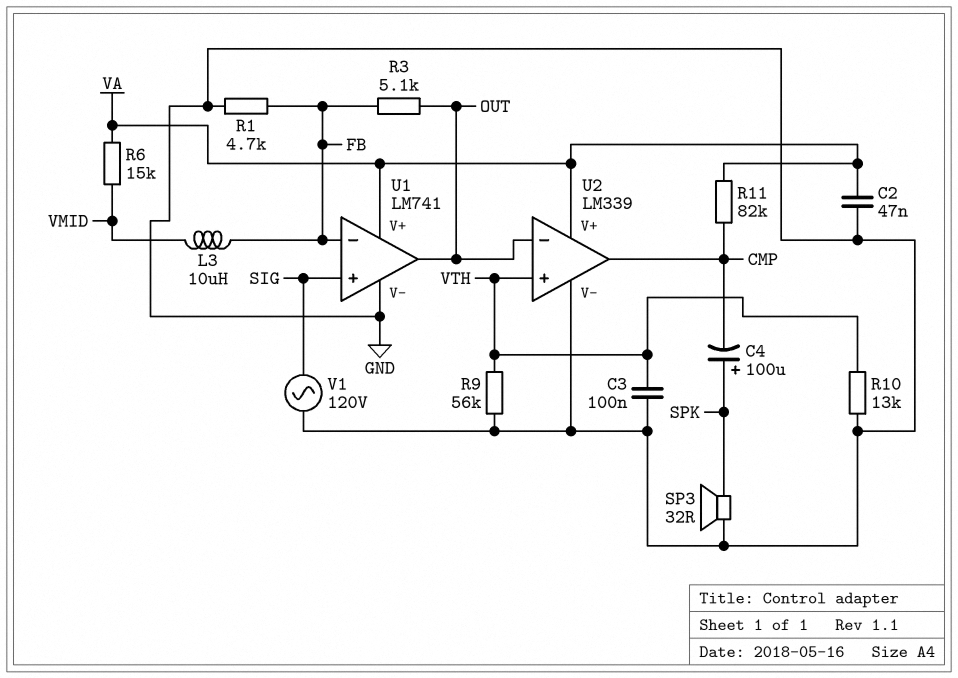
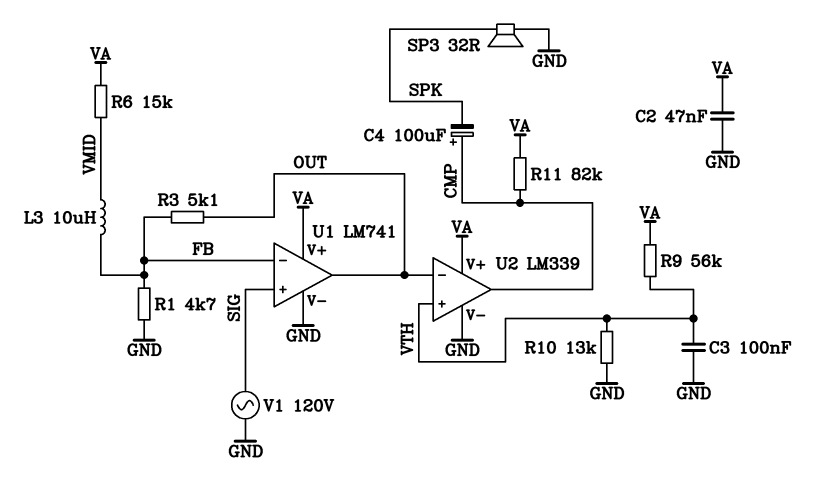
C4: 100uF (plus SPK, minus CMP) -> 100uF (plus CMP, minus SPK)
R9: 56k (GND, VTH) -> 56k (VA, VTH)

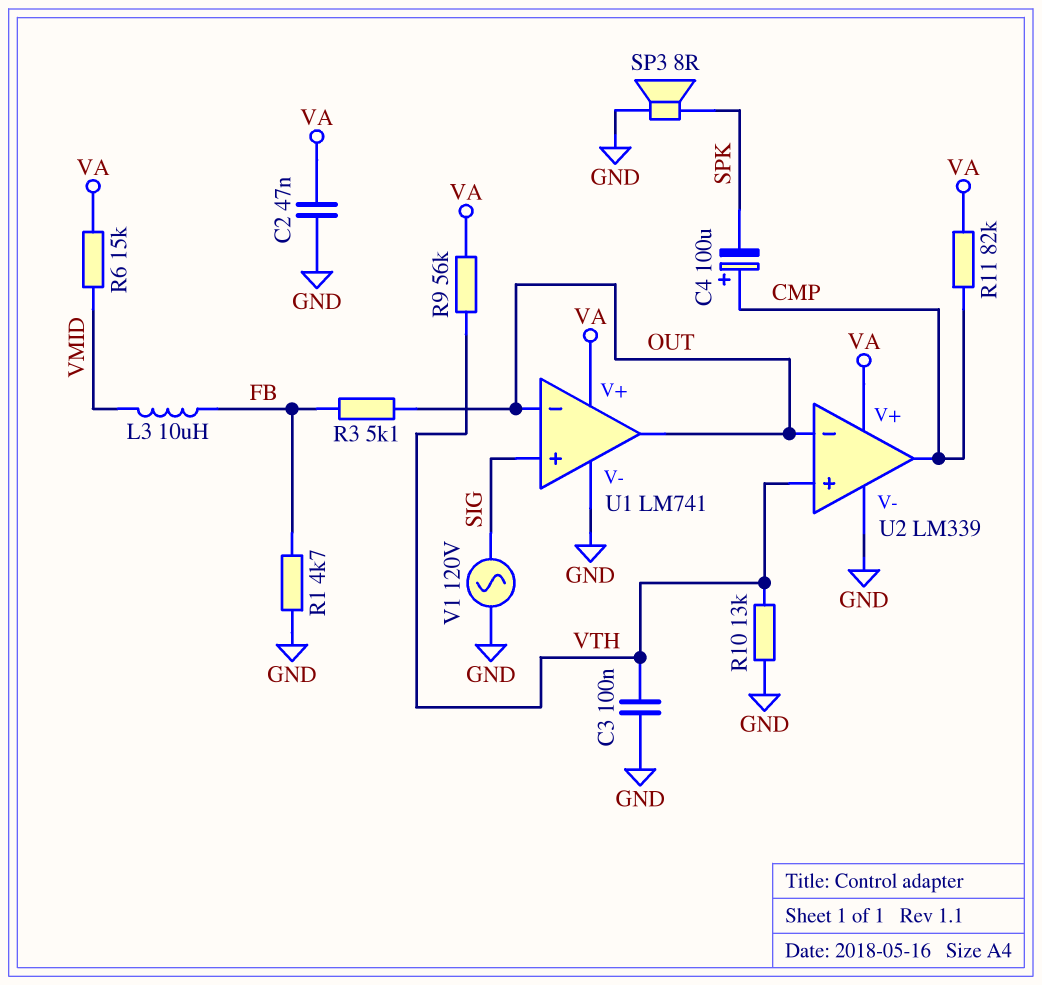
SP3: speaker 32R (GND, SPK) -> speaker 8R (GND, SPK)
U1 pin in-: FB -> OUT

